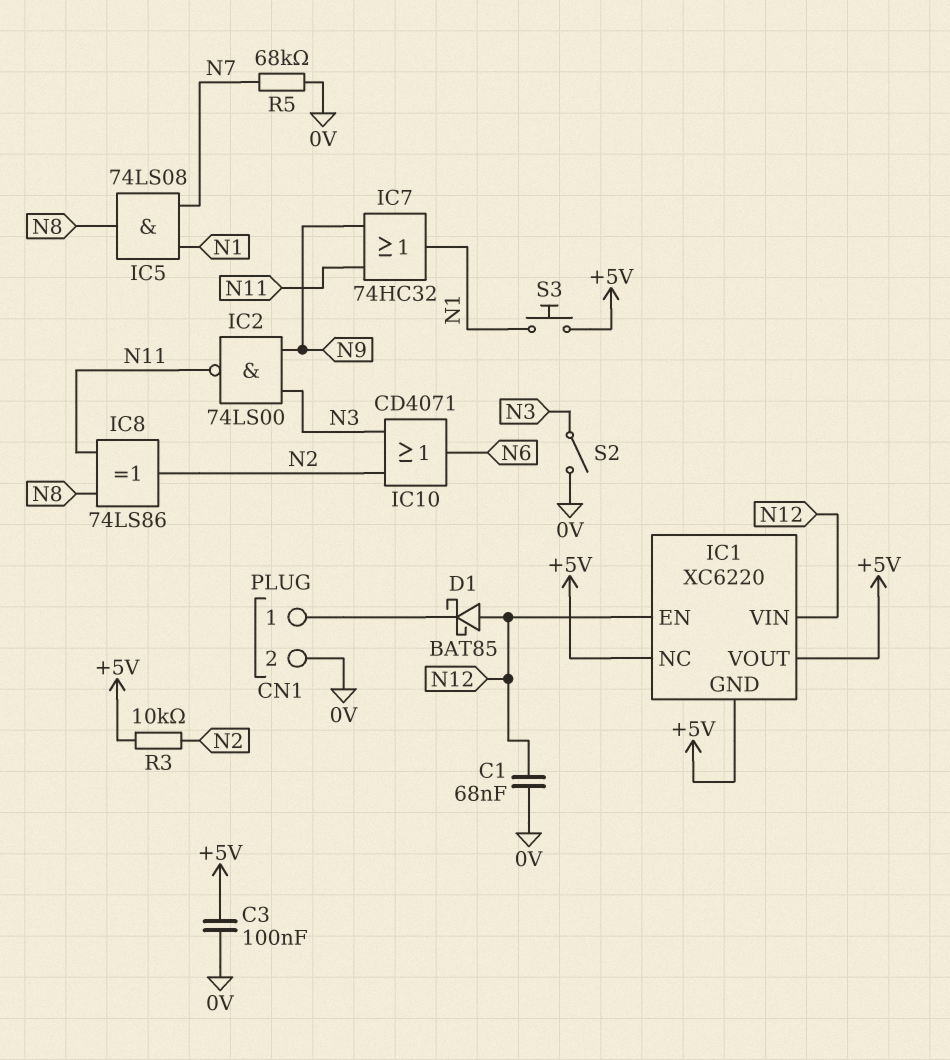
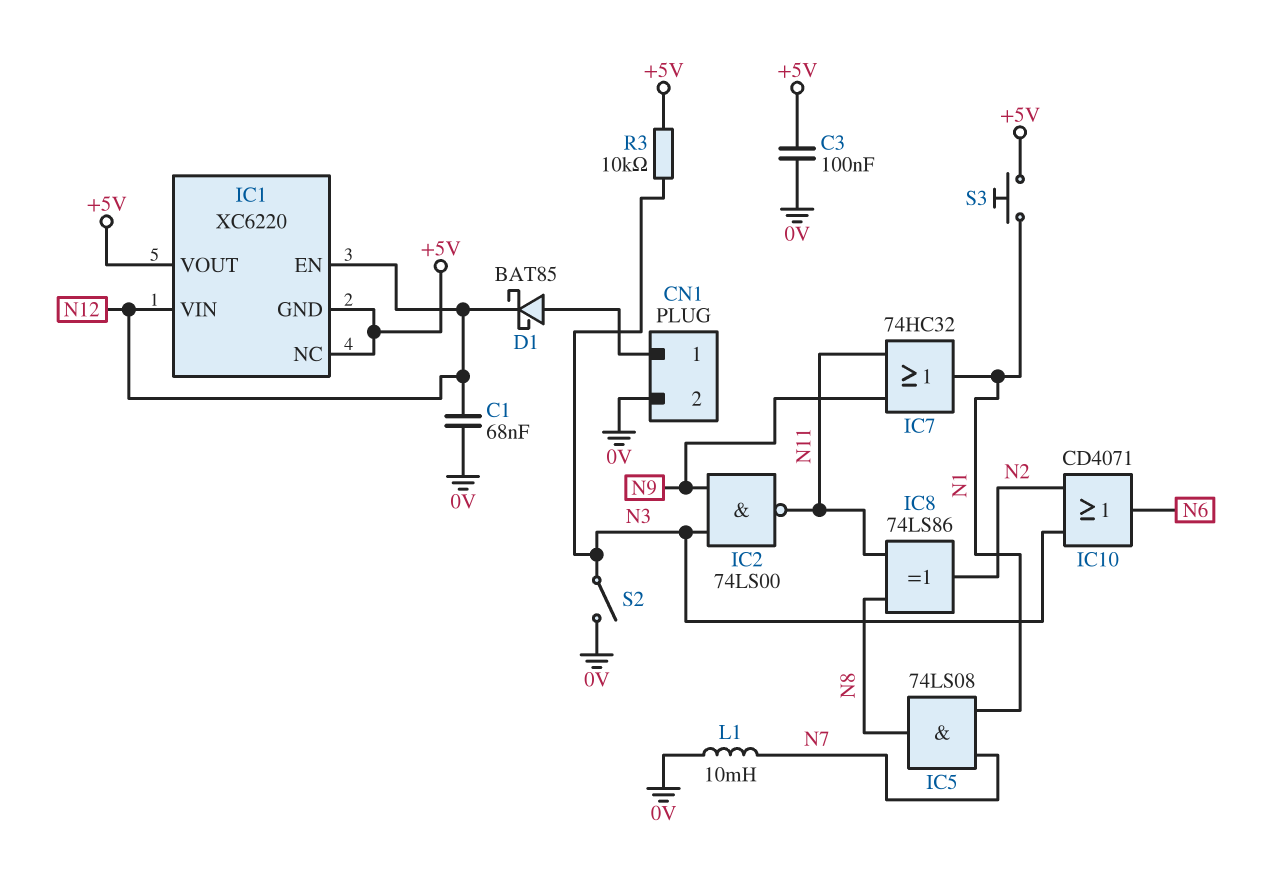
D1: schottky BAT85 (A N12, K CN1/1) -> schottky BAT85 (A CN1/1, K N12)
L1: none -> 10mH (0V, N7)
R3: 10k (+5V, N2) -> 10k (+5V, N3)
R5: 68k (0V, N7) -> none

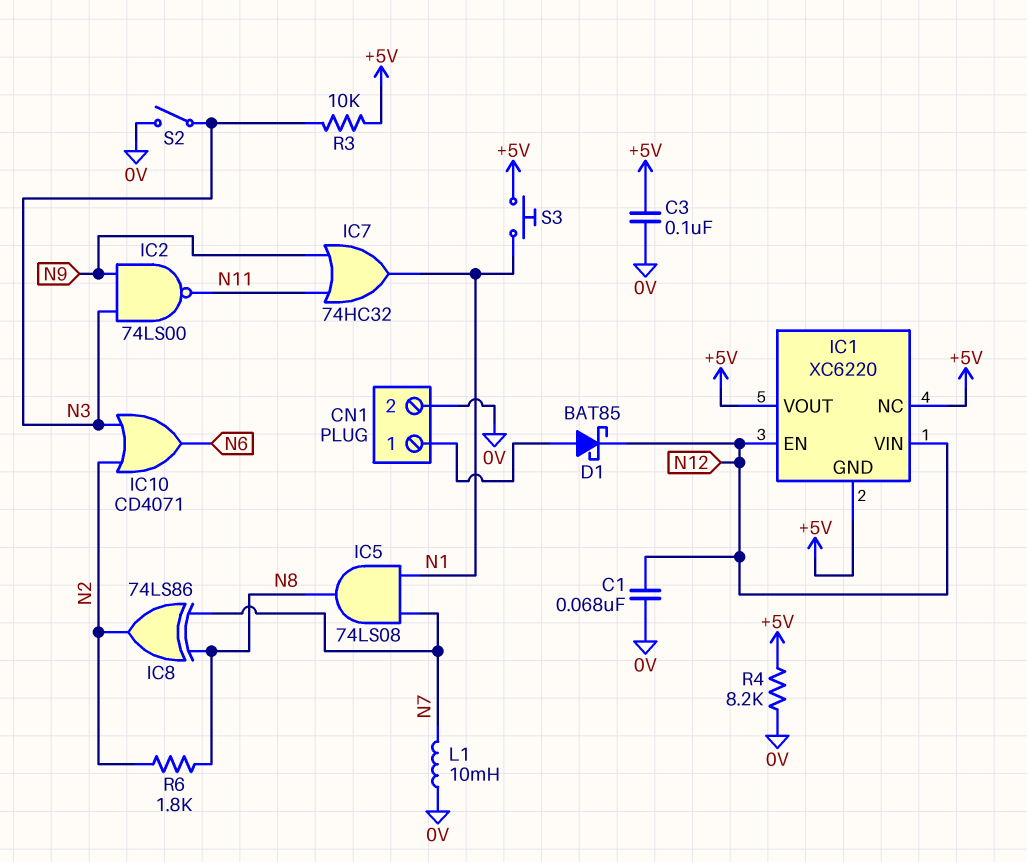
IC8: XOR 74LS86 (in N8, in N11, out N2) -> XOR 74LS86 (in N7, in N8, out N2)
R4: none -> 8.2k (+5V, 0V)
R6: none -> 1.8k (N2, N8)

